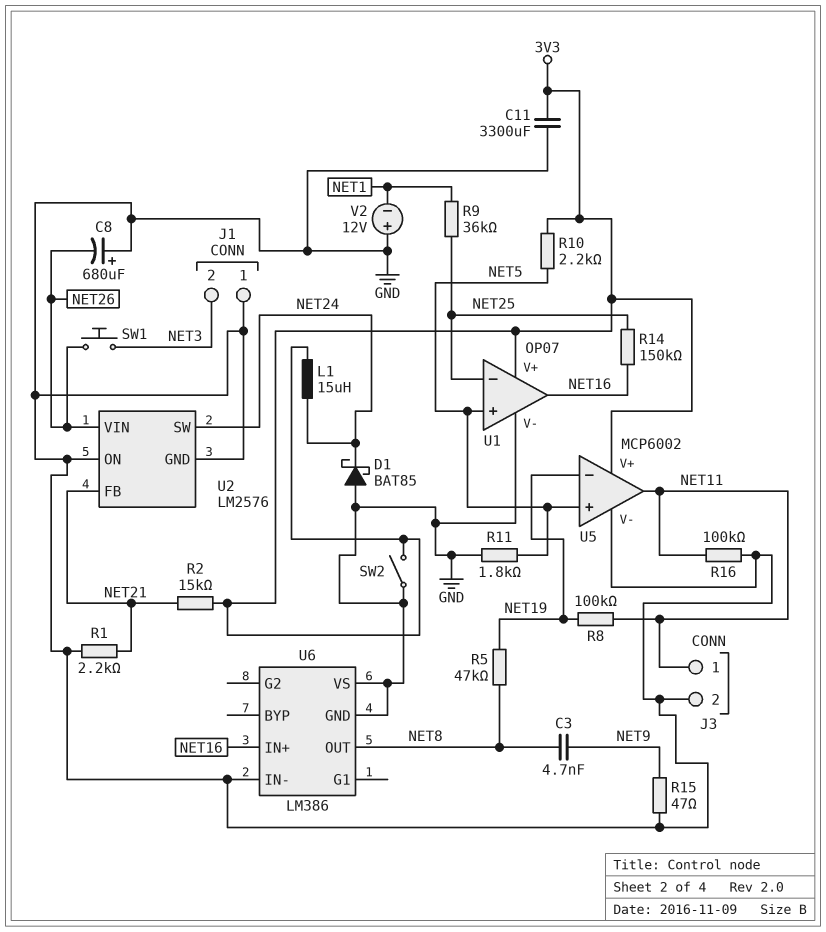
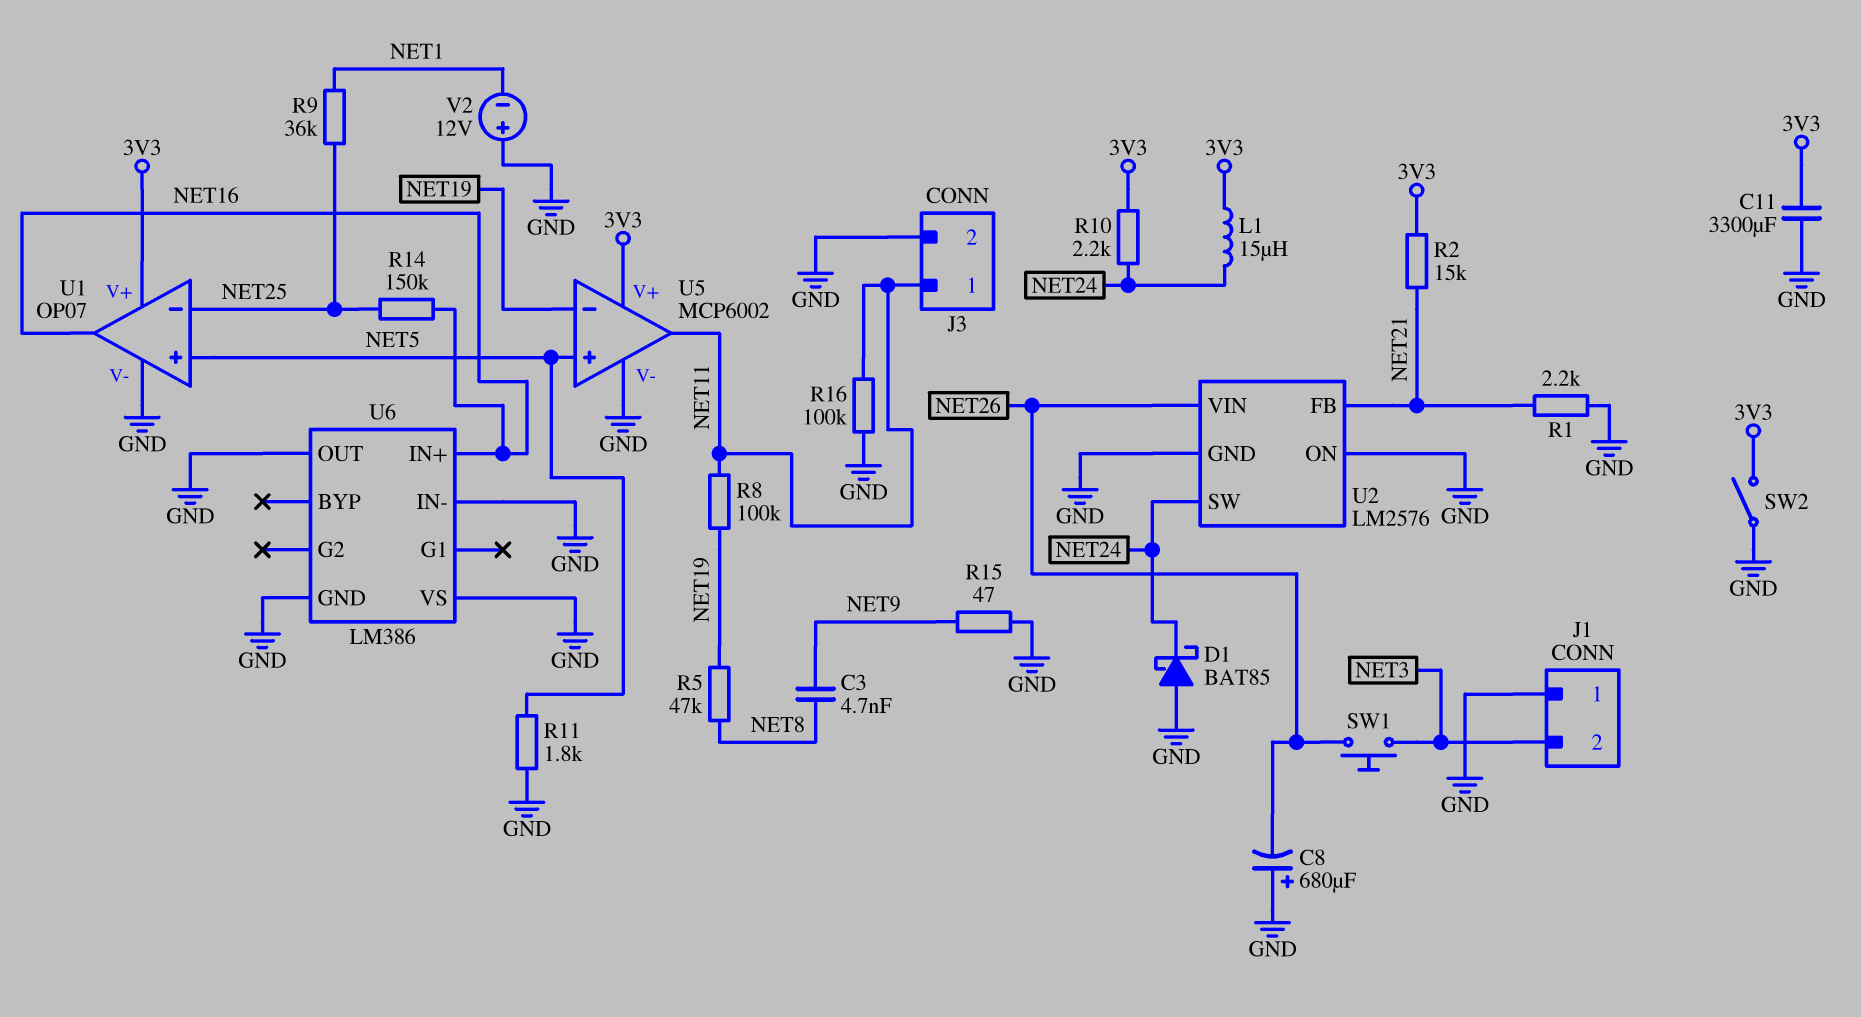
R10: 2.2k (3V3, NET5) -> 2.2k (3V3, NET24)
U6 pin OUT: NET8 -> GND

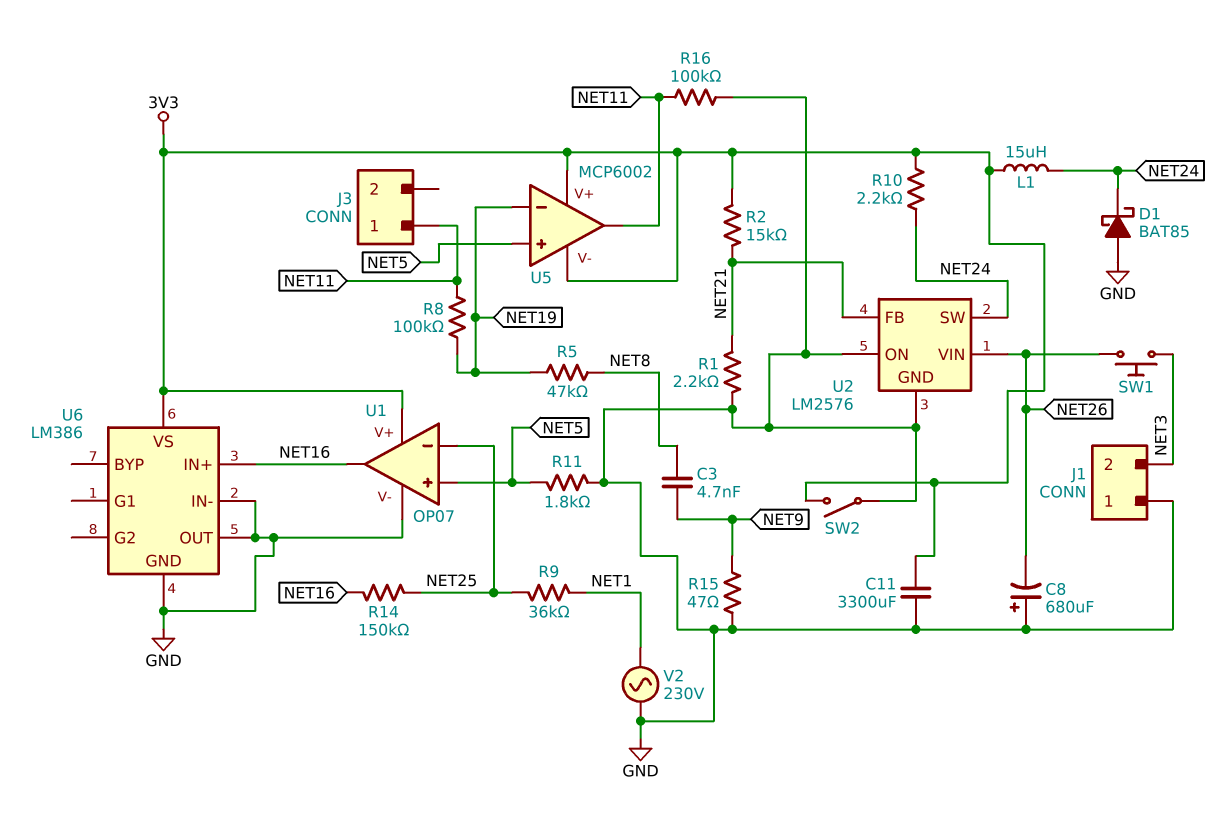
J3 pin 2: GND -> none
U5 pin V-: GND -> 3V3
U6 pin VS: GND -> 3V3
V2: 12V (plus GND, minus NET1) -> AC 230V (GND, NET1)

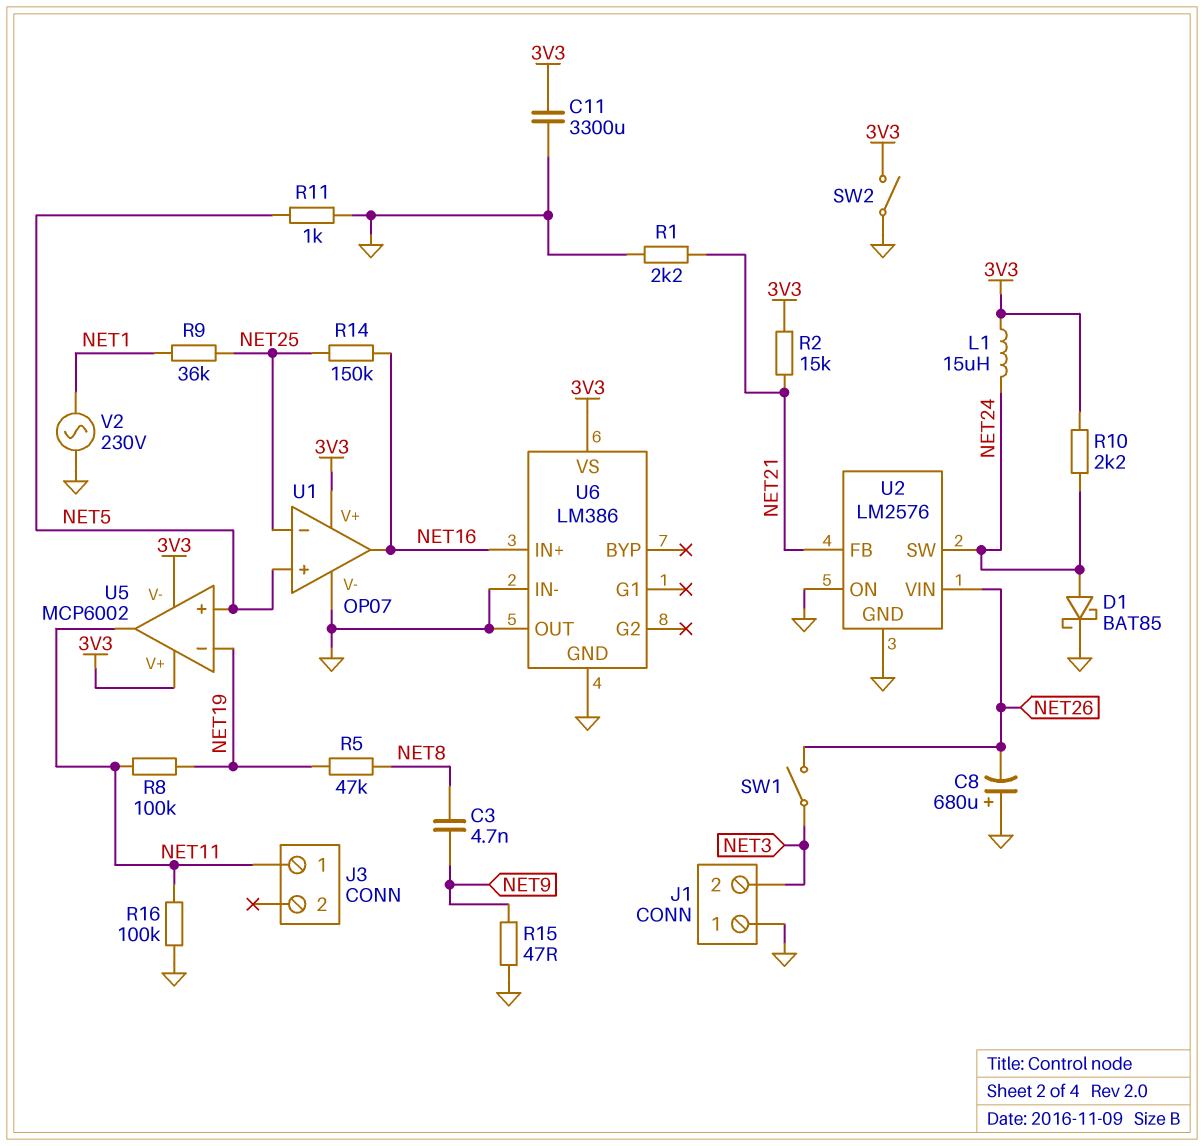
D1: schottky BAT85 (A GND, K NET24) -> schottky BAT85 (A NET24, K GND)
R11: 1.8k (GND, NET5) -> 1k (GND, NET5)
SW1: button (NET3, NET26) -> switch (NET3, NET26)

